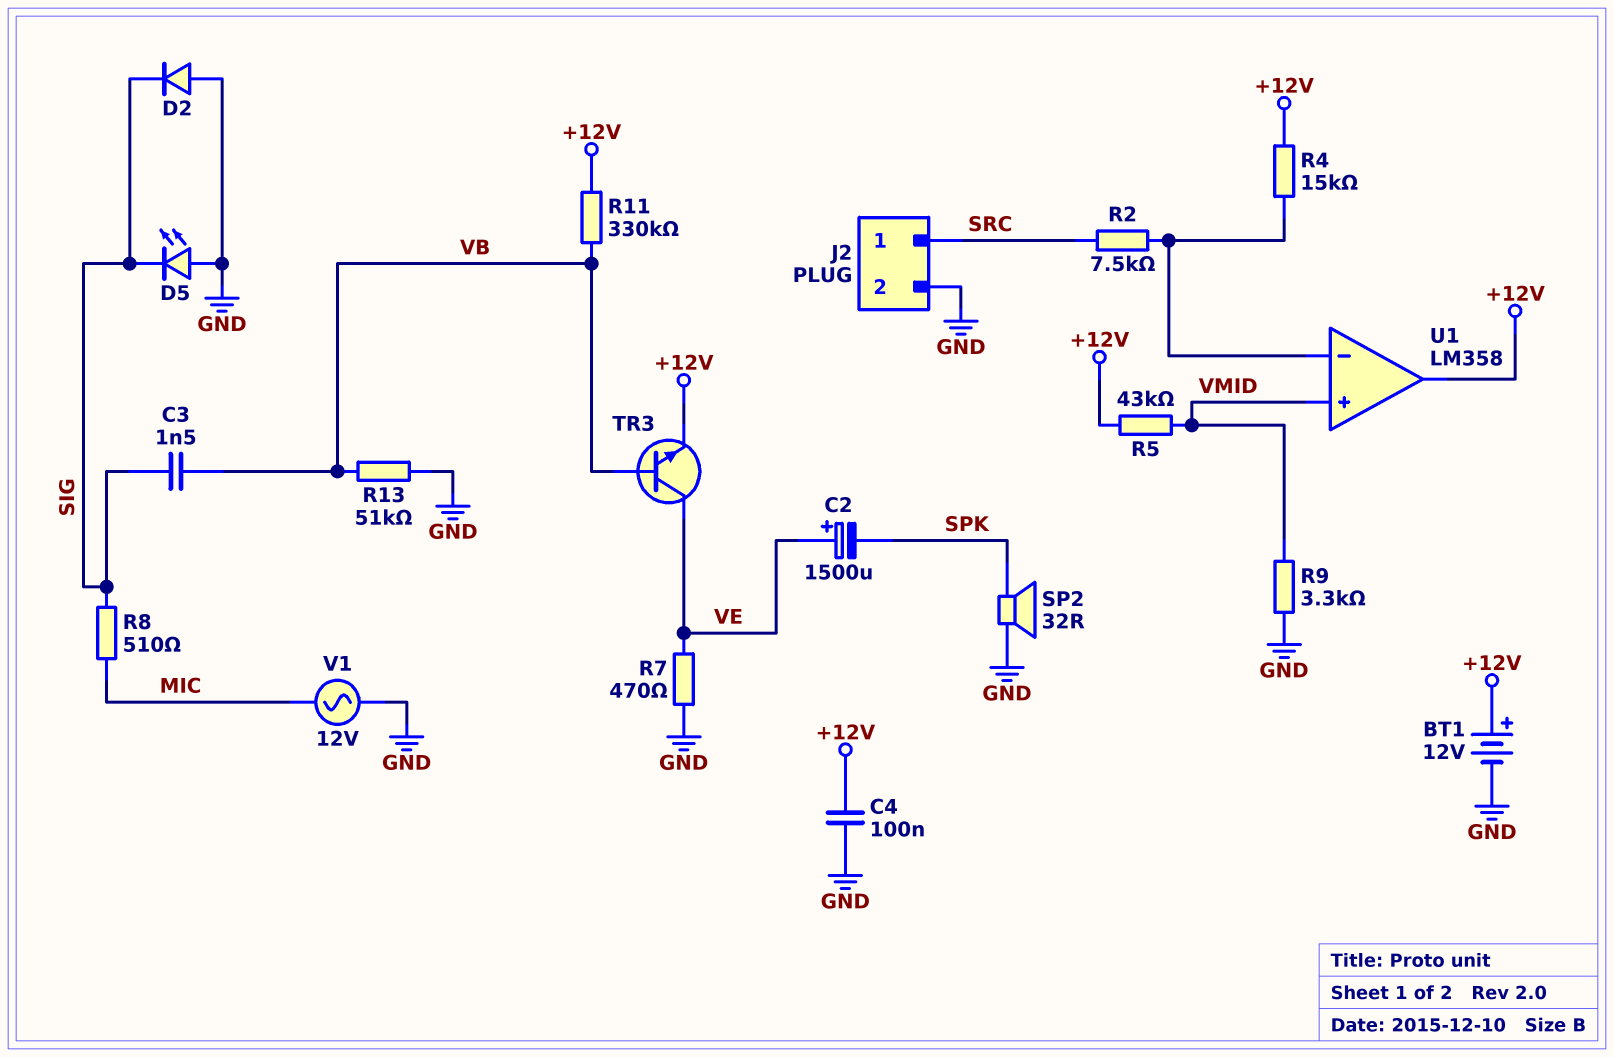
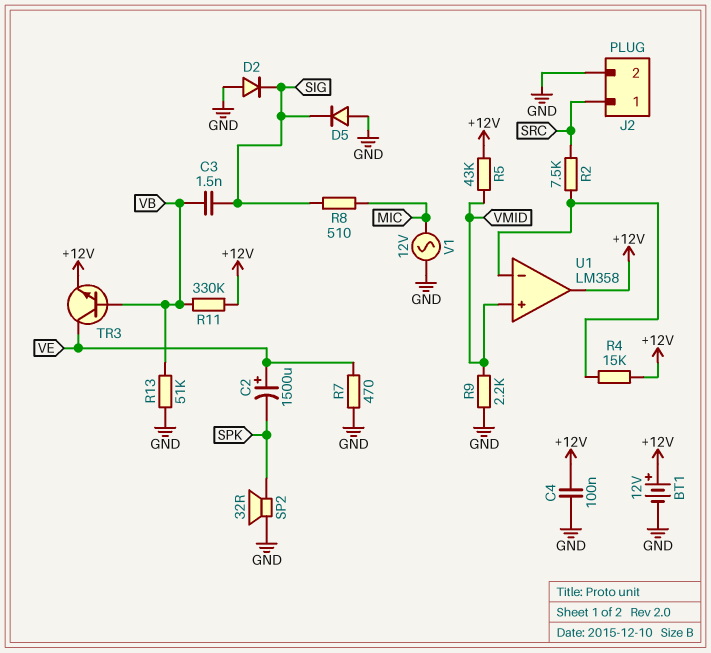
D5: LED (A GND, K SIG) -> diode (A GND, K SIG)
R9: 3.3k (GND, VMID) -> 2.2k (GND, VMID)

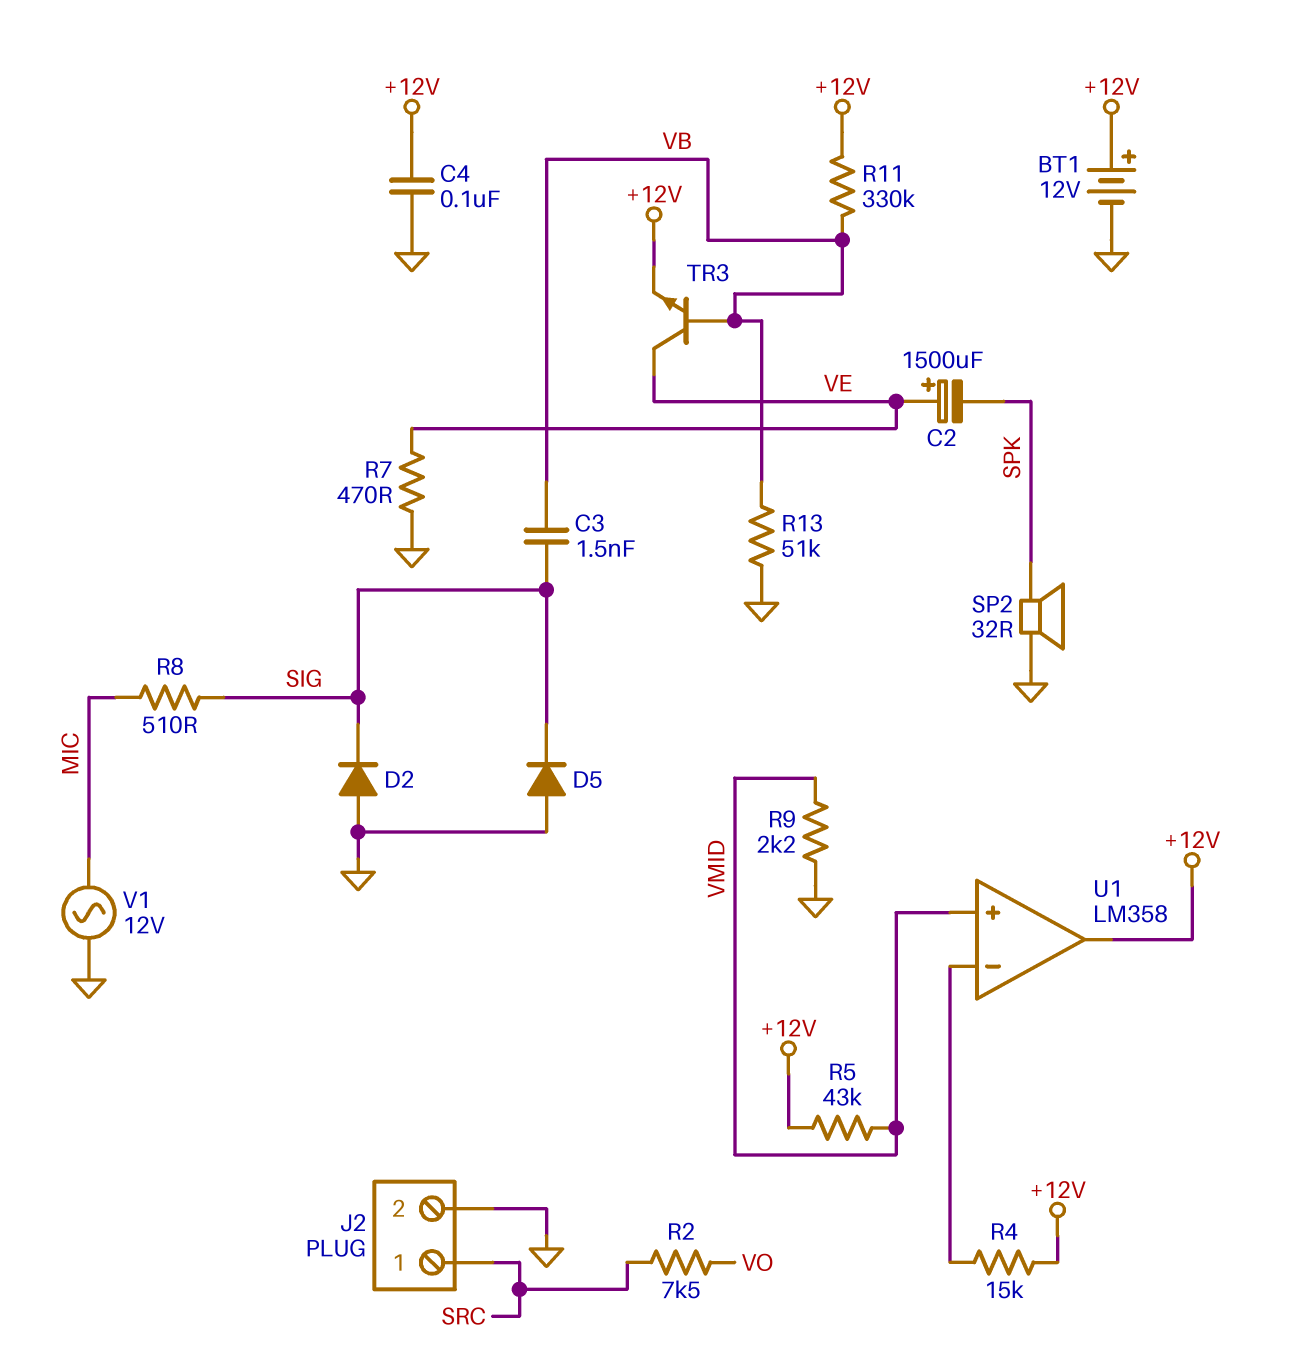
R2: 7.5k (SRC, U1/in-) -> 7.5k (SRC, VO)

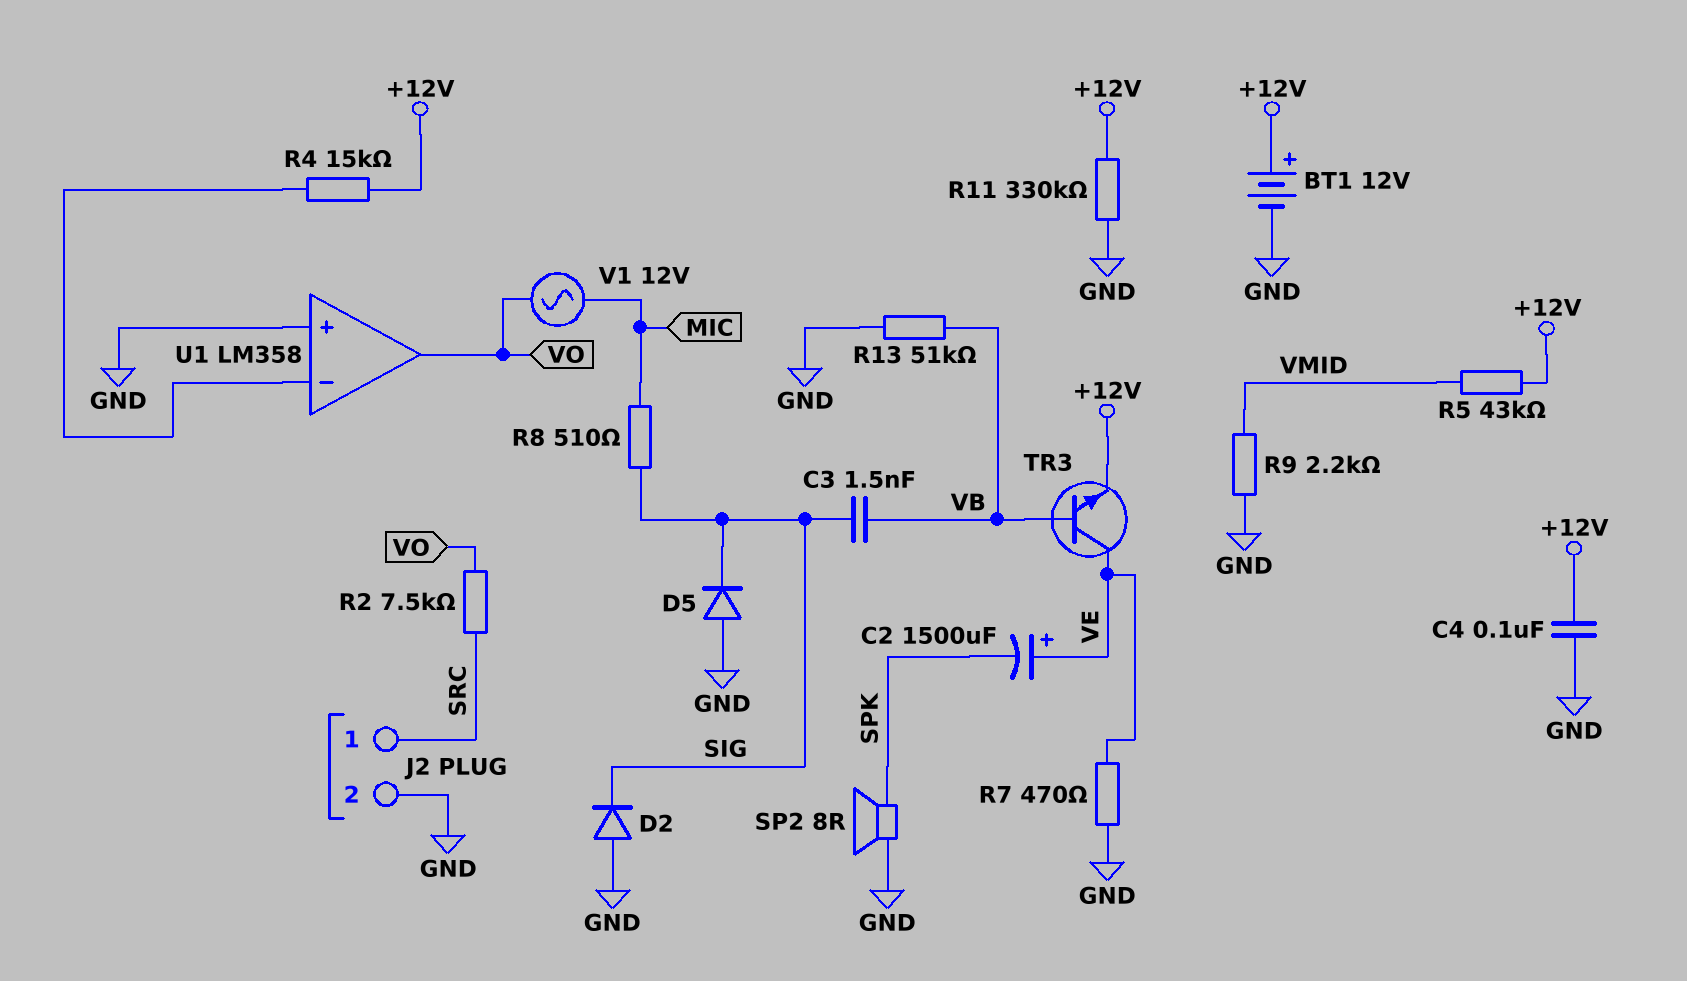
R11: 330k (+12V, VB) -> 330k (+12V, GND)
SP2: speaker 32R (GND, SPK) -> speaker 8R (GND, SPK)
U1 pin in+: VMID -> GND
U1 pin out: +12V -> VO
V1: AC 12V (GND, MIC) -> AC 12V (MIC, VO)

